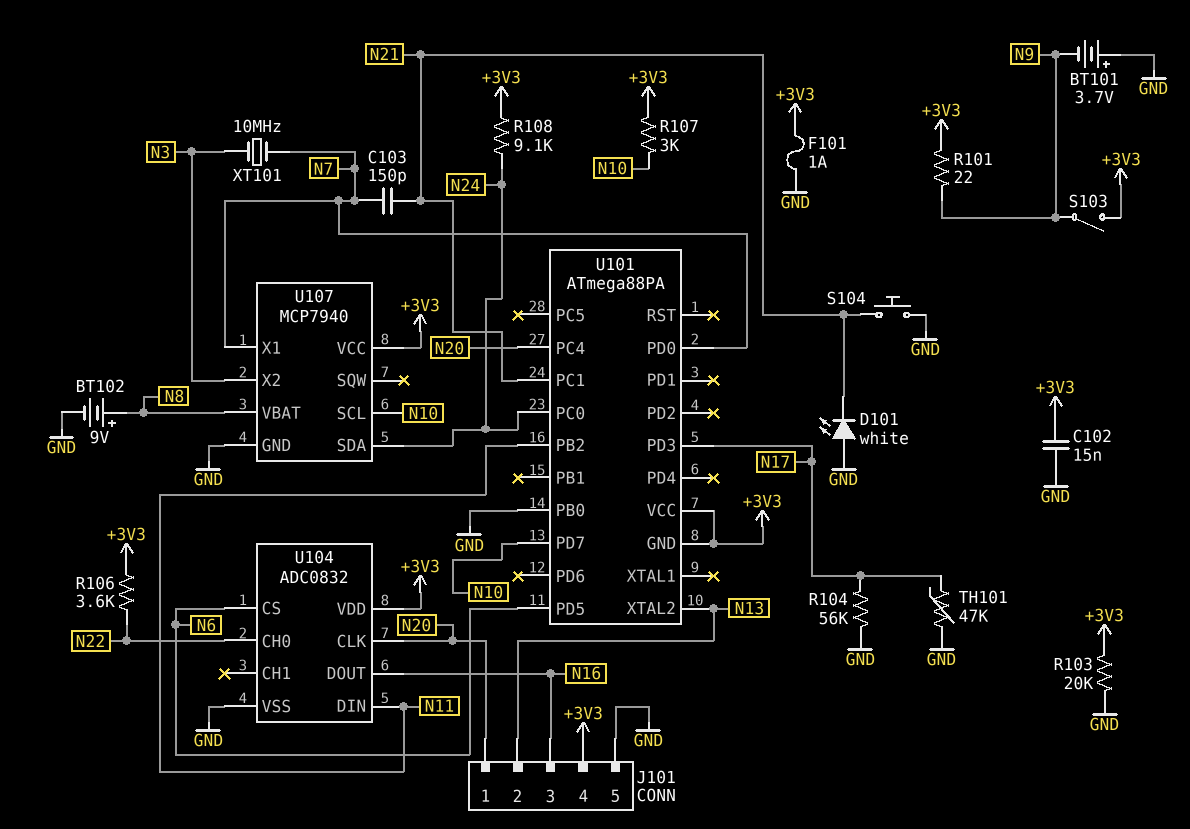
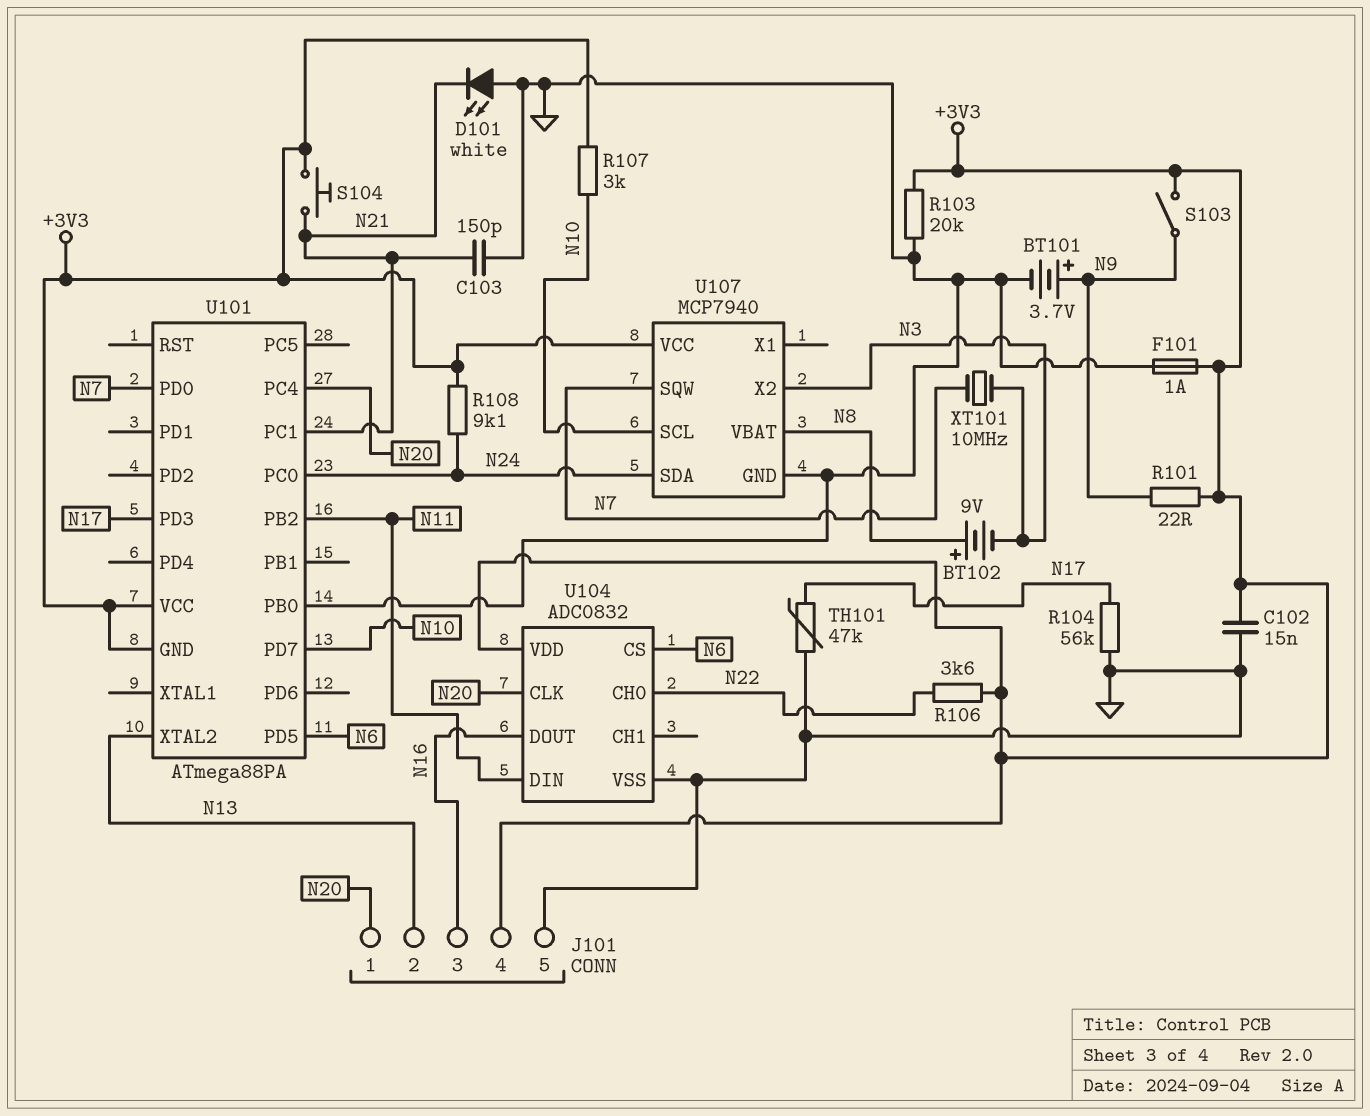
BT101: 3.7V (plus GND, minus N9) -> 3.7V (plus N9, minus GND)
BT102: 9V (plus N8, minus GND) -> 9V (plus N8, minus N3)
C103: 150pF (N7, N21) -> 150pF (GND, N21)
S104: button (GND, N21) -> button (+3V3, N21)
U107 pin SQW: none -> N7
U107 pin X1: N7 -> none

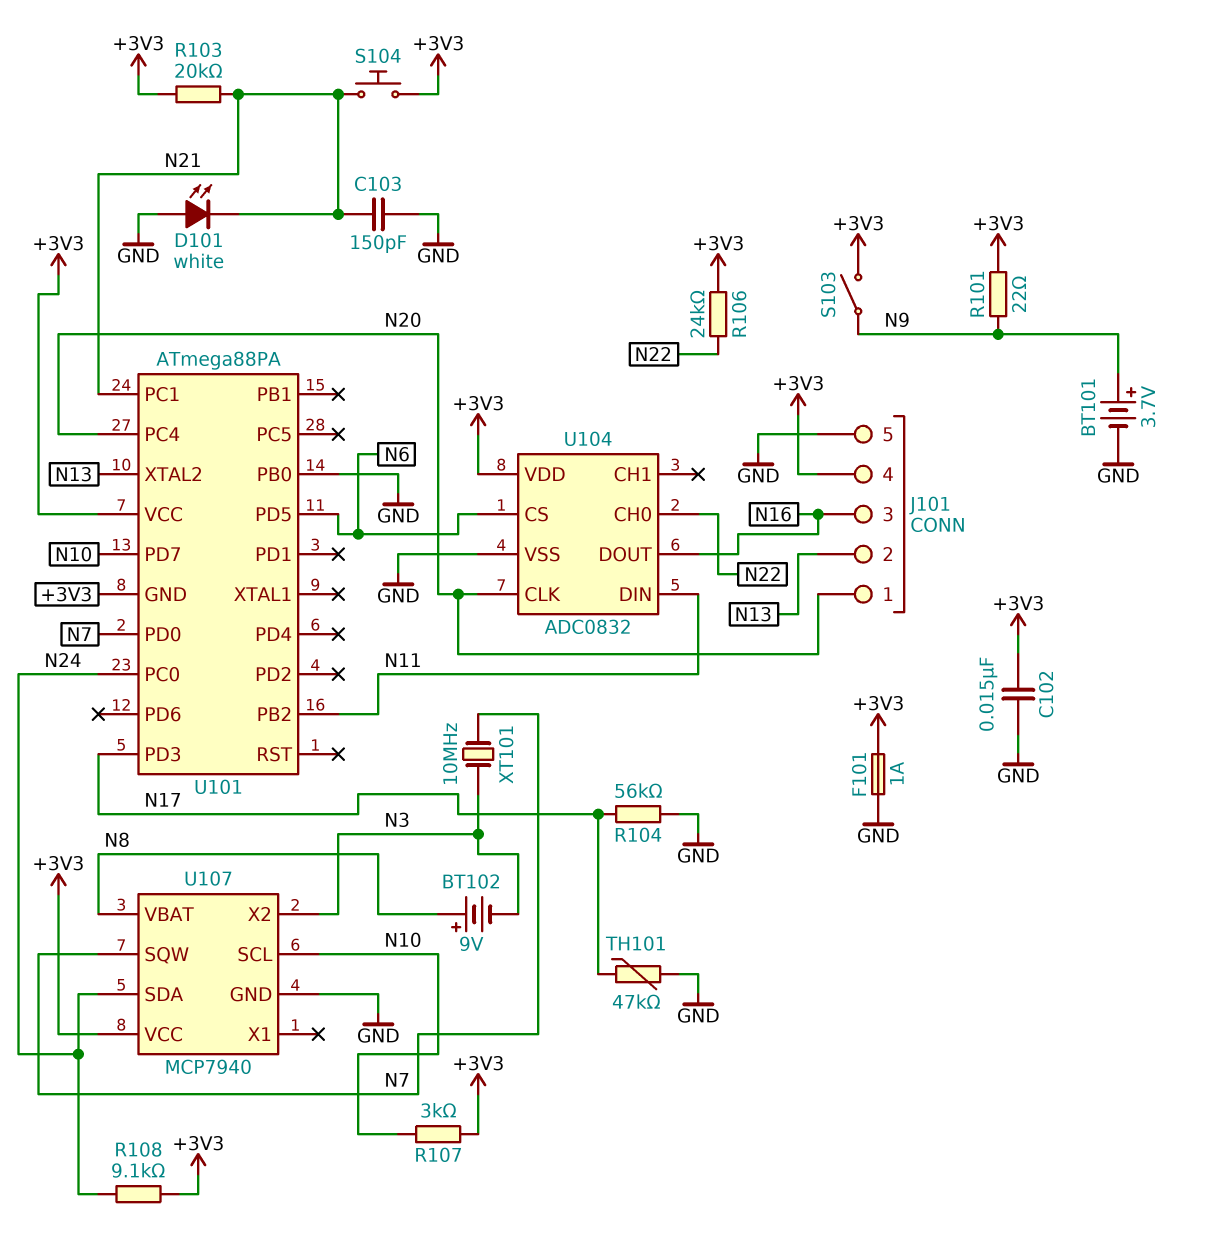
R103: 20k (+3V3, GND) -> 20k (+3V3, N21)
R106: 3.6k (+3V3, N22) -> 24k (+3V3, N22)

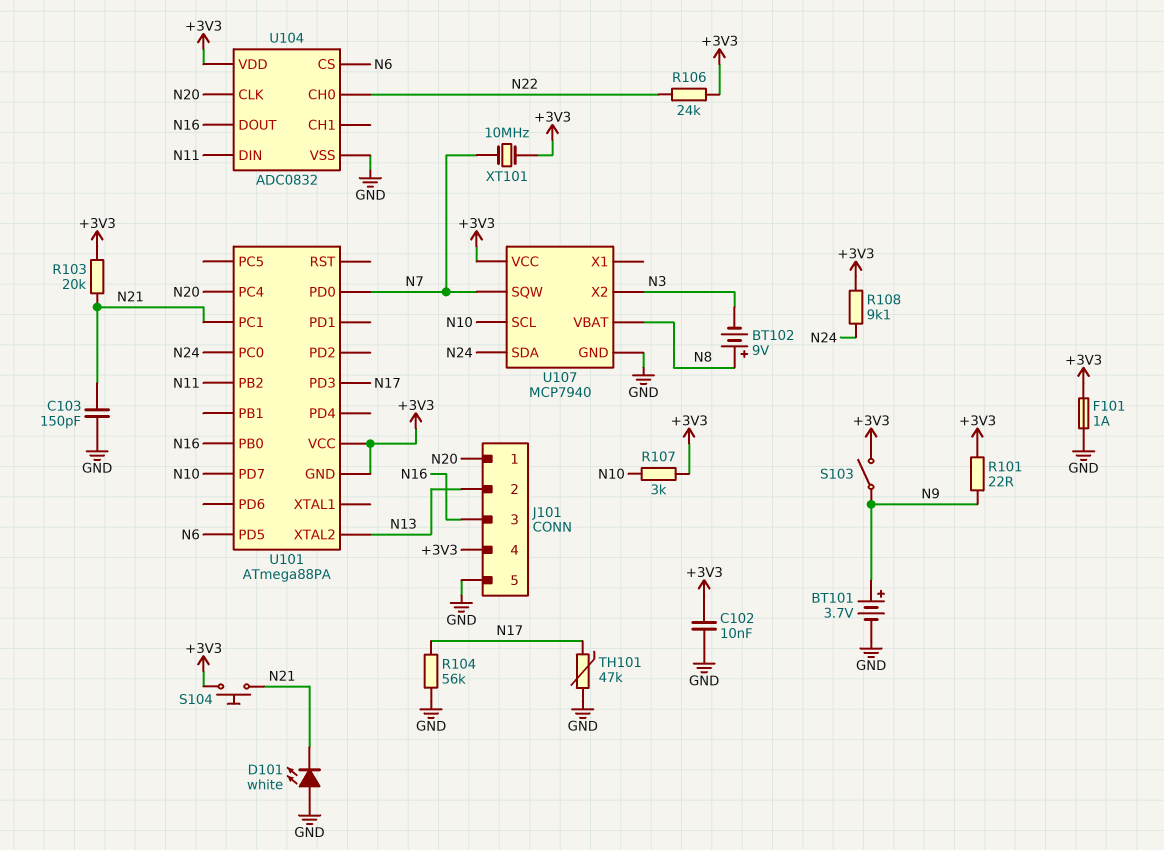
C102: 15nF (+3V3, GND) -> 10nF (+3V3, GND)
U101 pin PB0: GND -> N16
XT101: 10MHz (N3, N7) -> 10MHz (+3V3, N7)

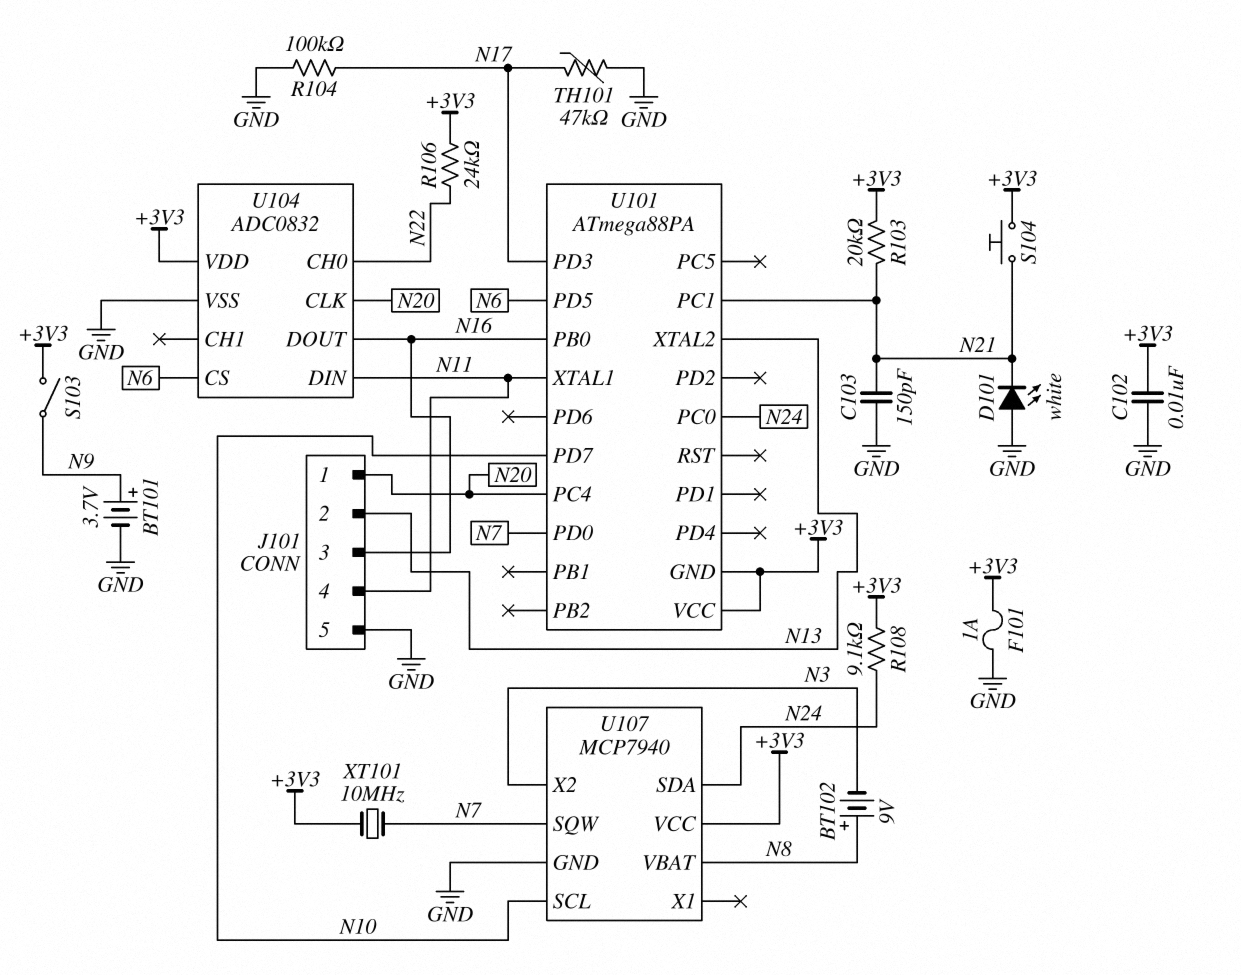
J101 pin 4: +3V3 -> N11
R101: 22 (+3V3, N9) -> none
R104: 56k (GND, N17) -> 100k (GND, N17)
R107: 3k (+3V3, N10) -> none
U101 pin PB2: N11 -> none
U101 pin XTAL1: none -> N11

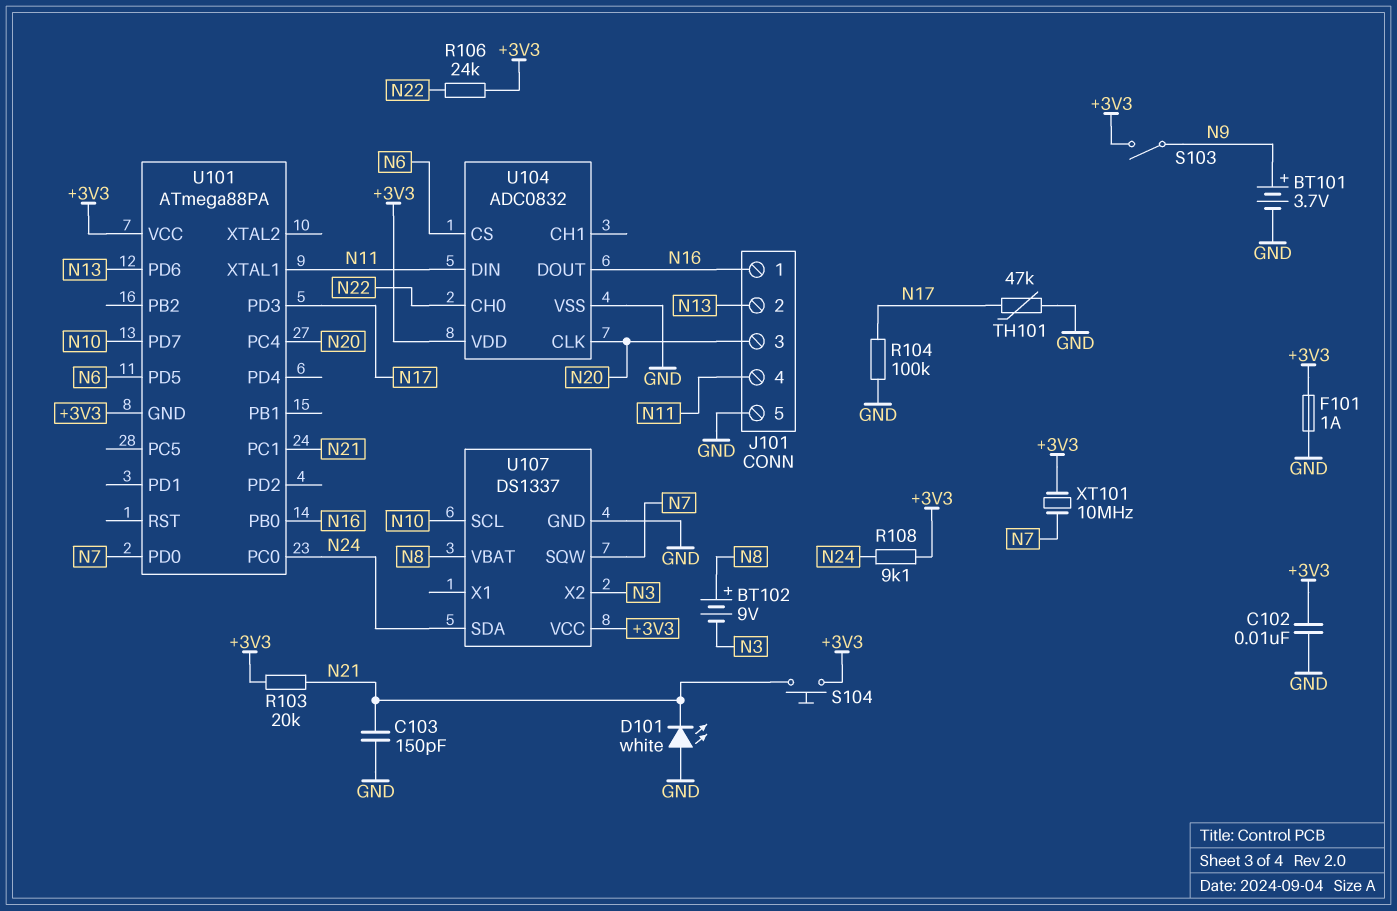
J101 pin 1: N20 -> N16
J101 pin 3: N16 -> N20
U101 pin PD6: none -> N13
U101 pin XTAL2: N13 -> none
U107: MCP7940 -> DS1337

